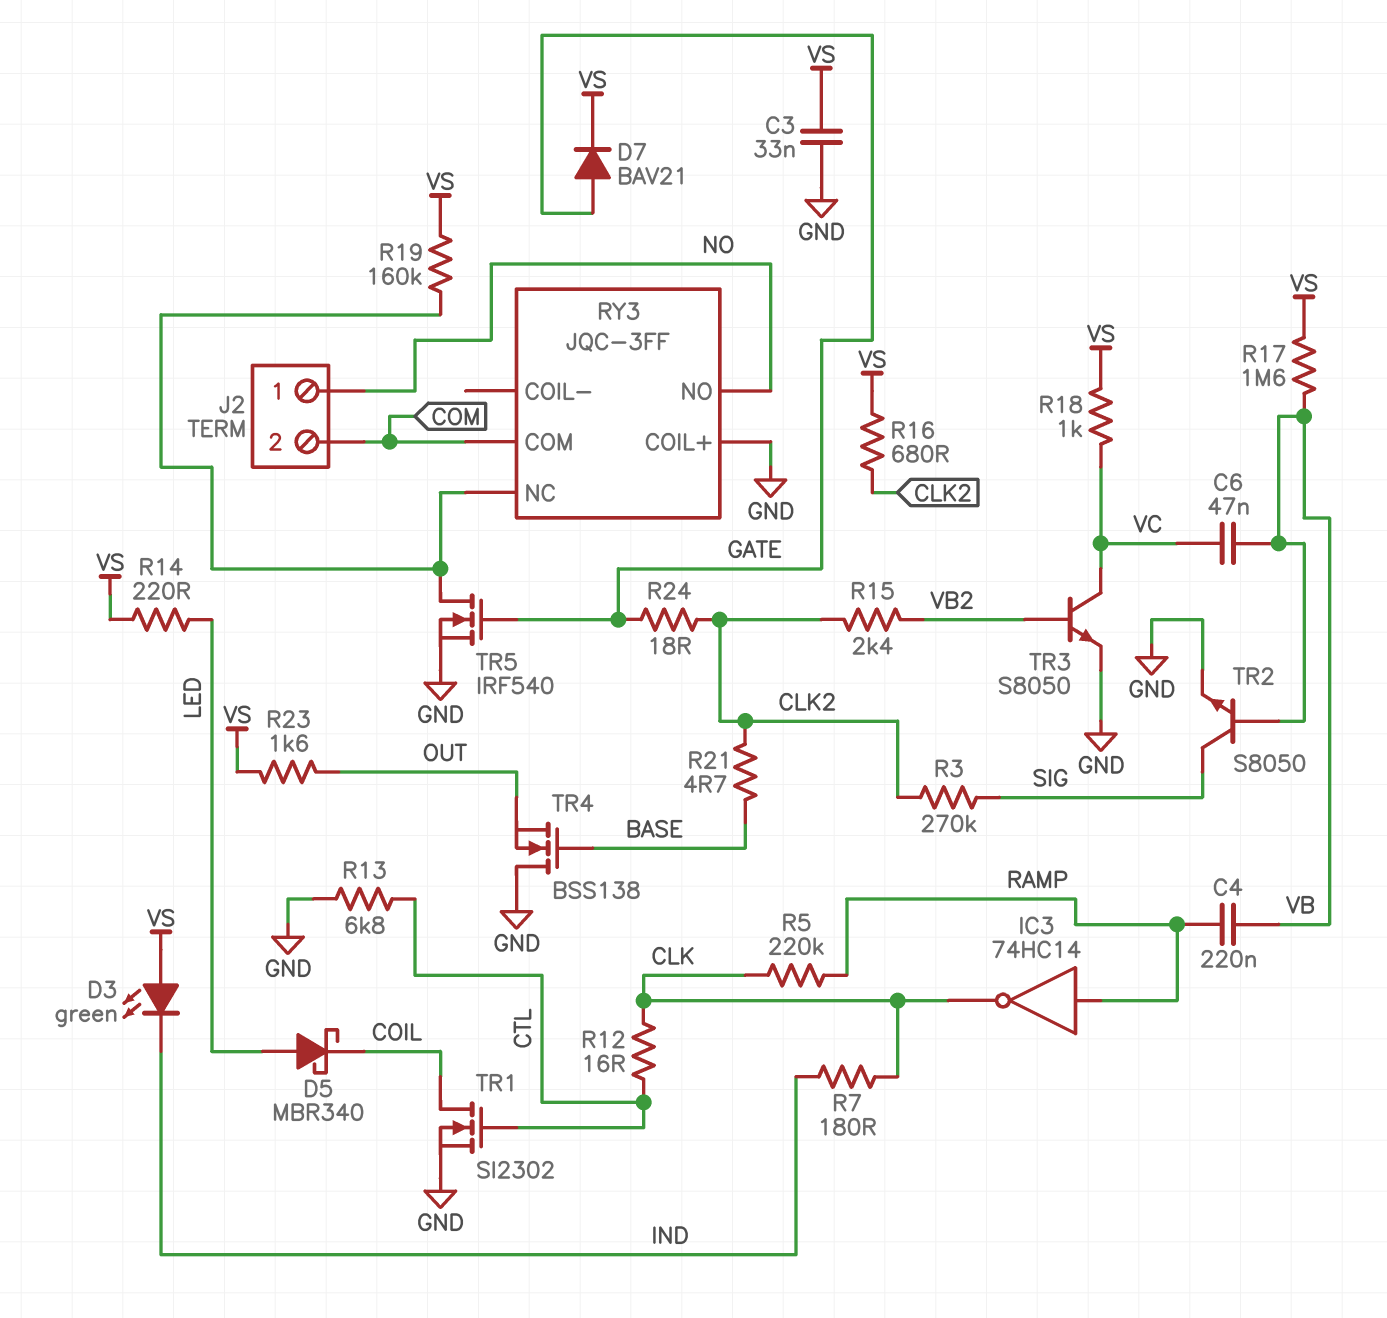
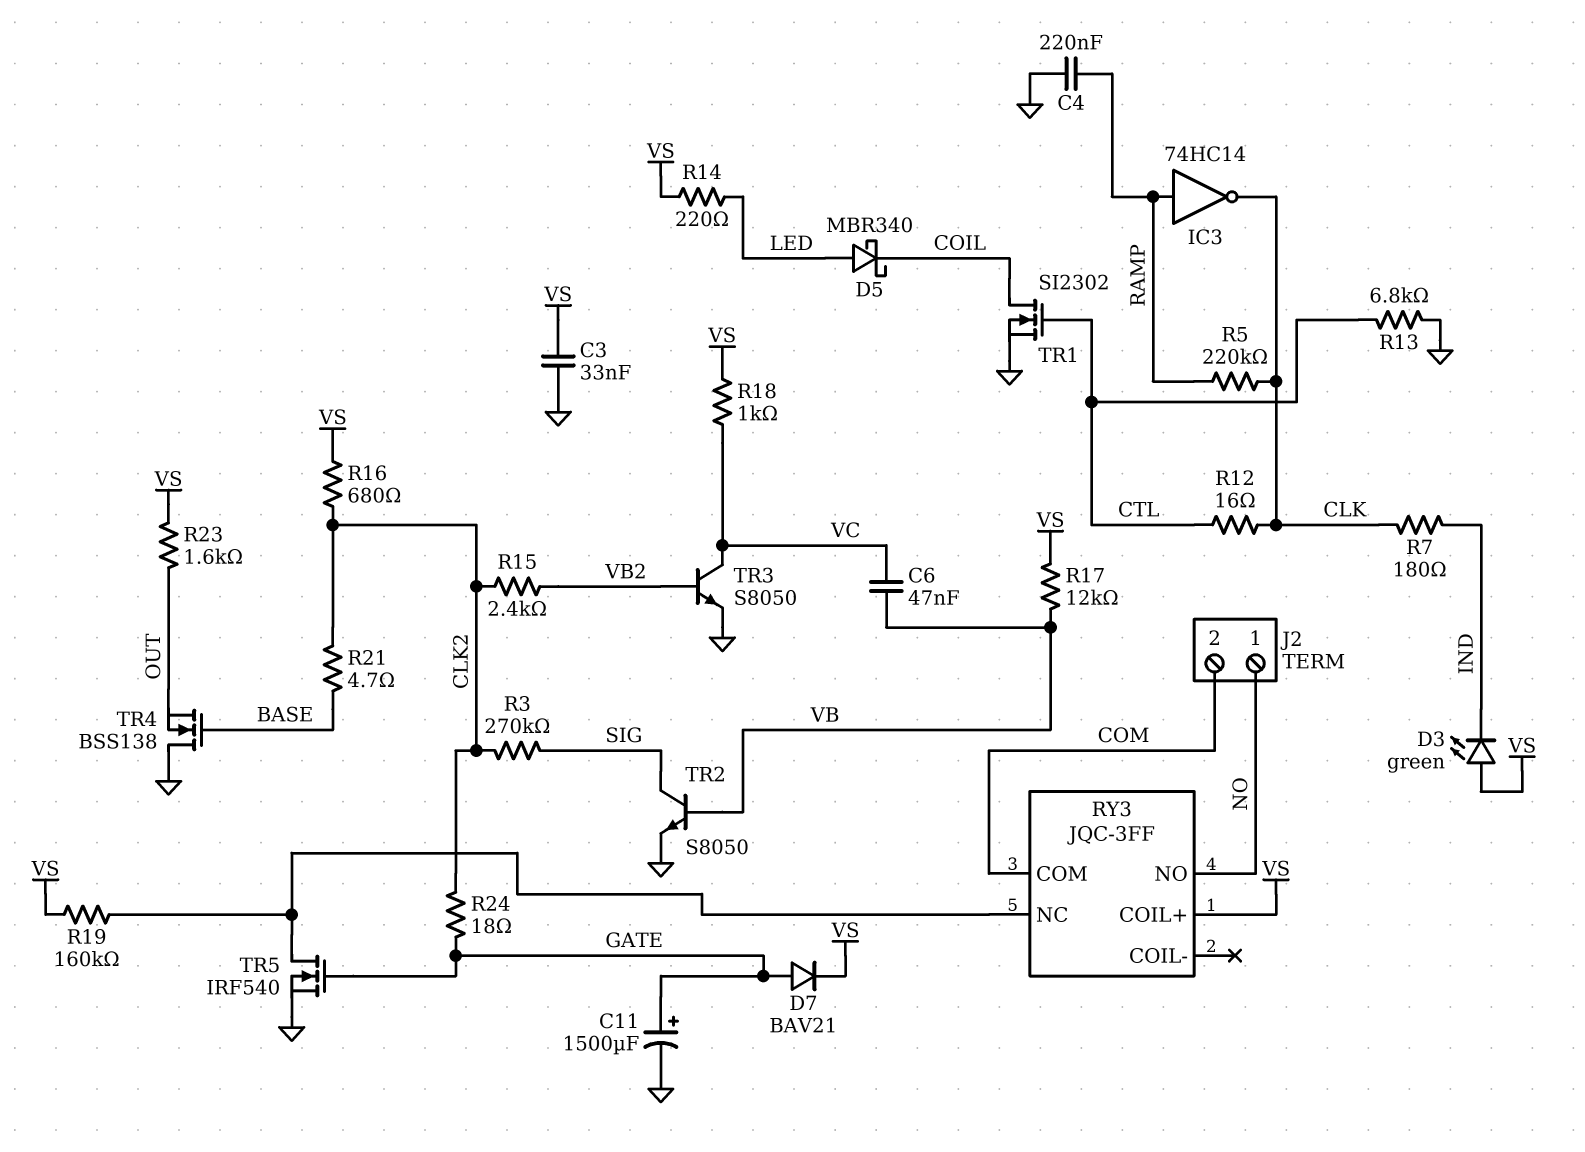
C4: 220nF (RAMP, VB) -> 220nF (GND, RAMP)
C11: none -> 1500uF (plus GATE, minus GND)
R17: 1.6M (VB, VS) -> 12k (VB, VS)
RY3 pin COIL+: GND -> VS

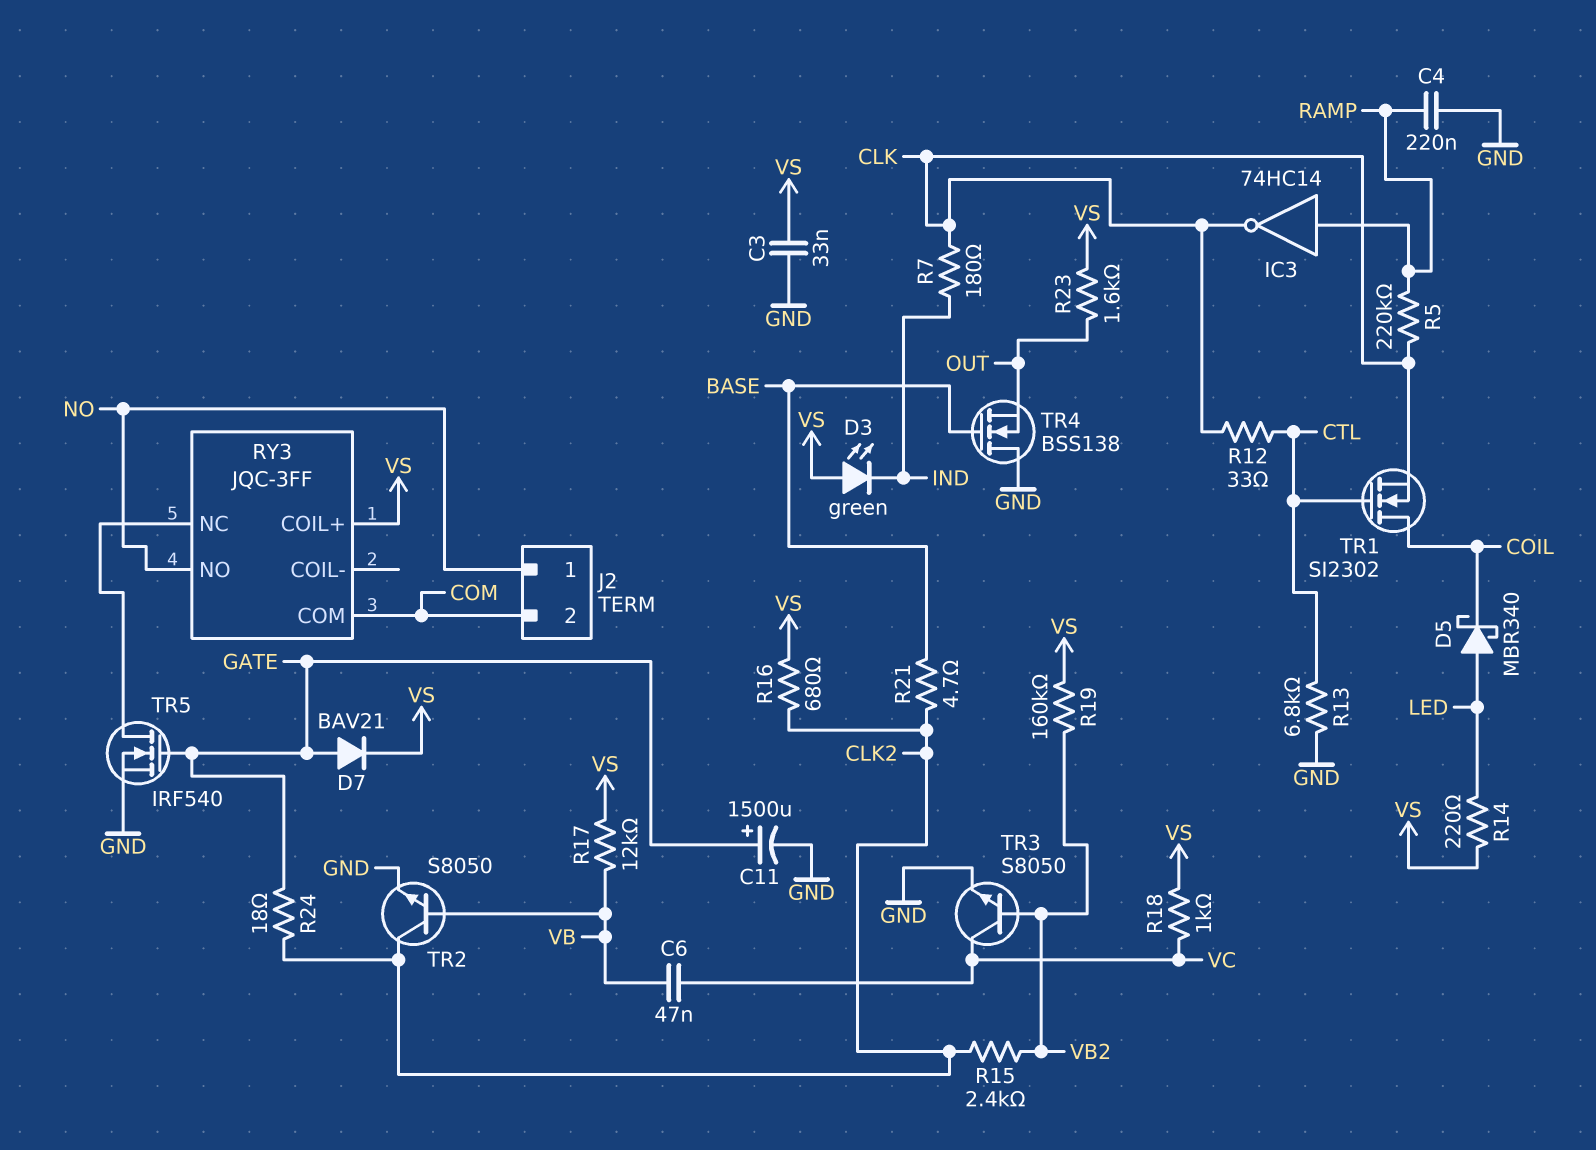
R3: 270k (CLK2, SIG) -> none
R12: 16 (CLK, CTL) -> 33 (CLK, CTL)
R19: 160k (RY3/NC, VS) -> 160k (VB2, VS)
TR1: NMOS SI2302 (G CTL, D COIL, S GND) -> NMOS SI2302 (G CTL, D COIL, S CLK)
TR2: NPN S8050 (B VB, C SIG, E GND) -> NPN S8050 (B VB, C CLK2, E GND)

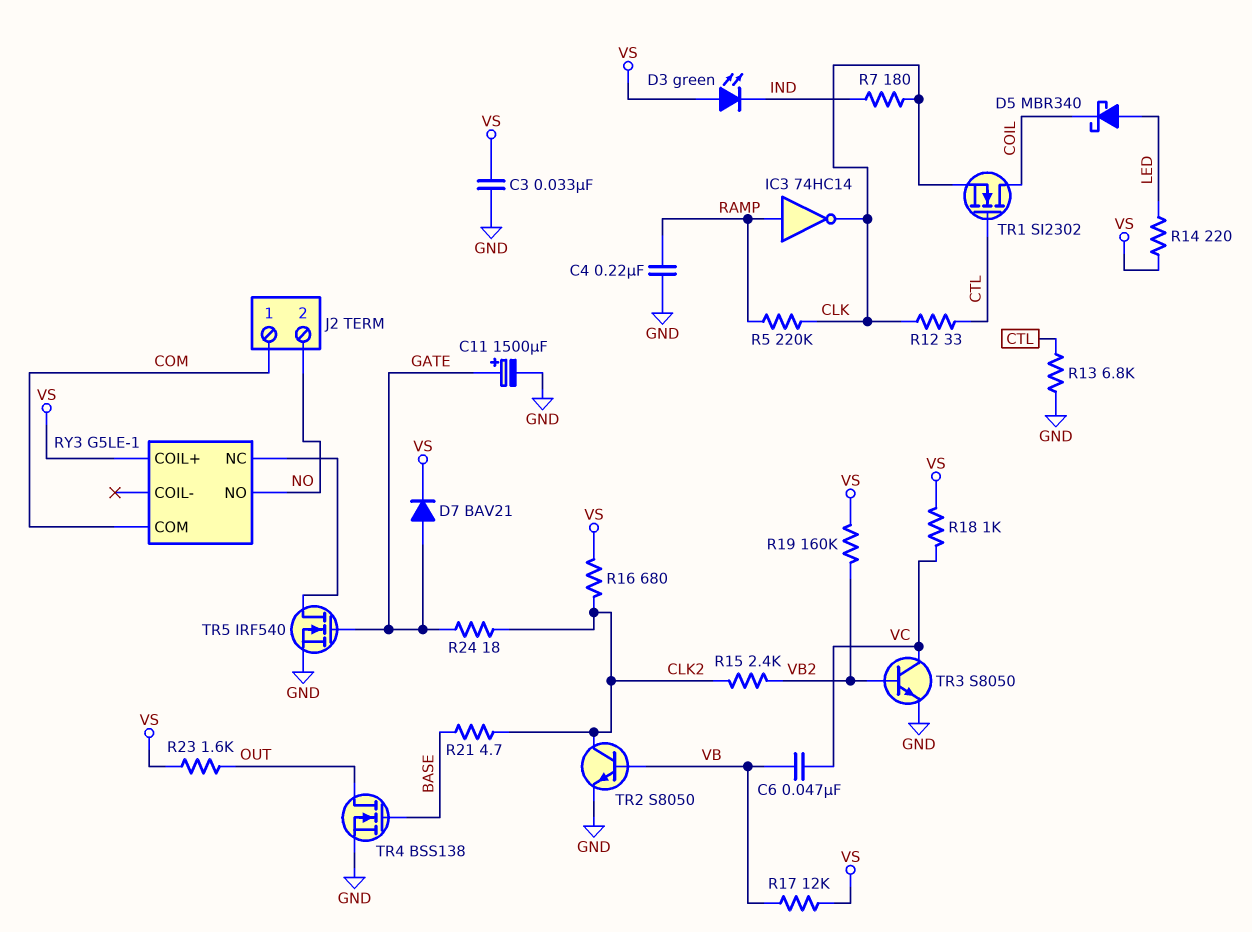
J2 pin 1: NO -> COM
J2 pin 2: COM -> NO
RY3: JQC-3FF -> G5LE-1
TR4: NMOS BSS138 (G BASE, D GND, S OUT) -> NMOS BSS138 (G BASE, D OUT, S GND)

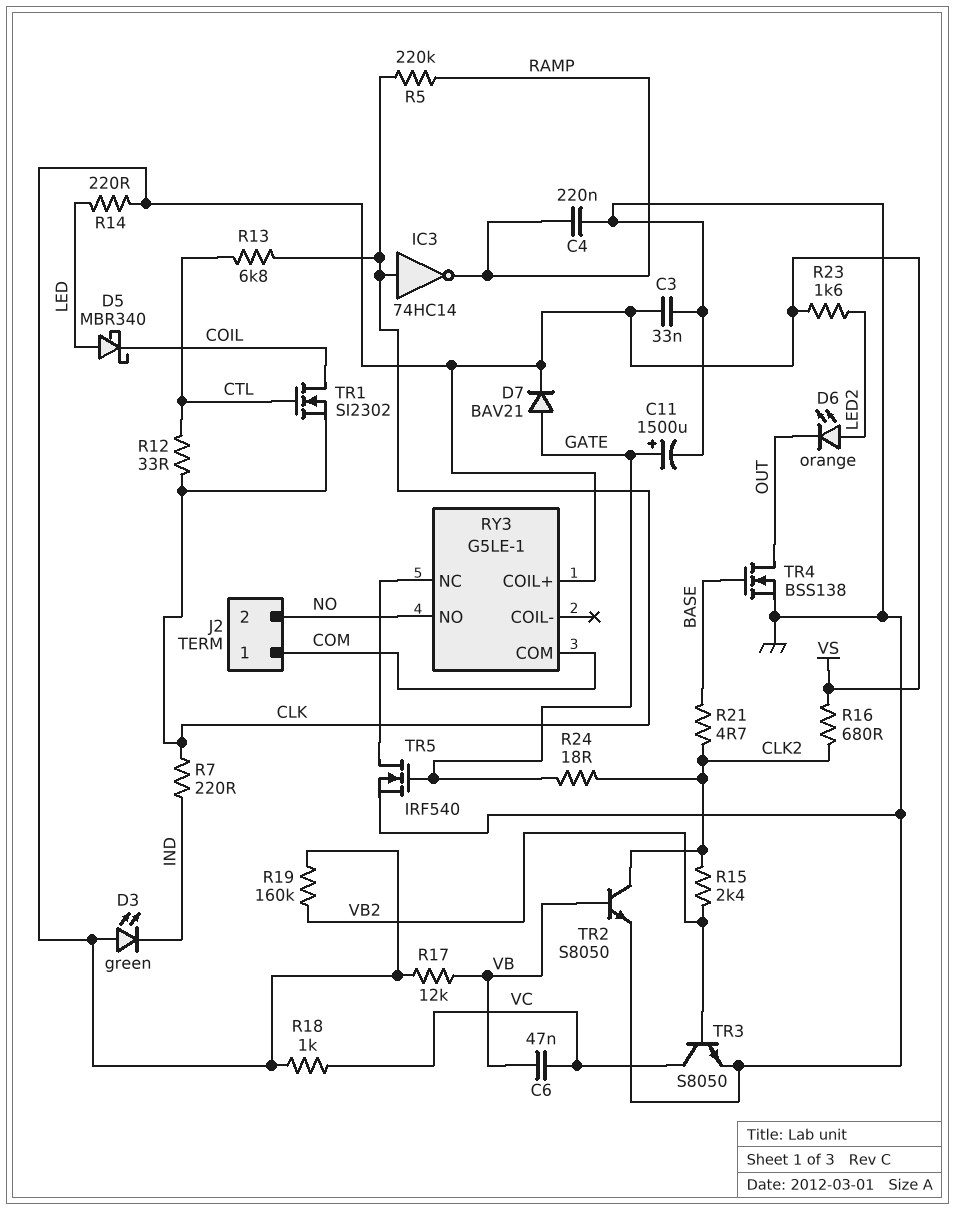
D6: none -> LED orange (A LED2, K OUT)
IC3: NOT 74HC14 (in RAMP, out CLK) -> NOT 74HC14 (in CLK, out RAMP)
R7: 180 (CLK, IND) -> 220 (CLK, IND)
R13: 6.8k (CTL, GND) -> 6.8k (CLK, CTL)
R23: 1.6k (OUT, VS) -> 1.6k (LED2, VS)

